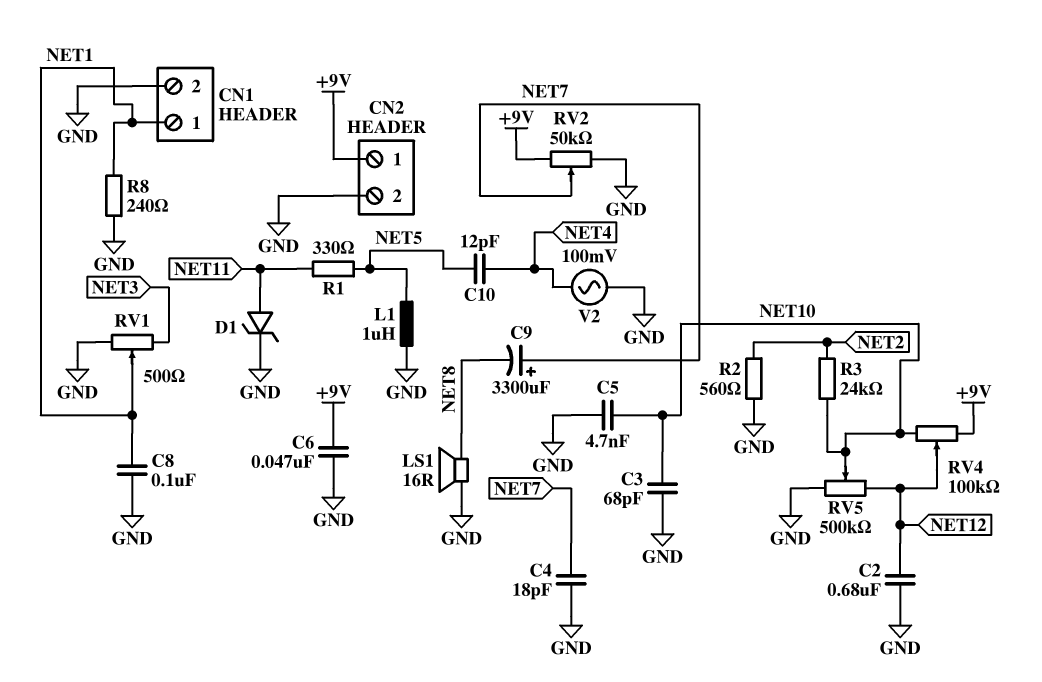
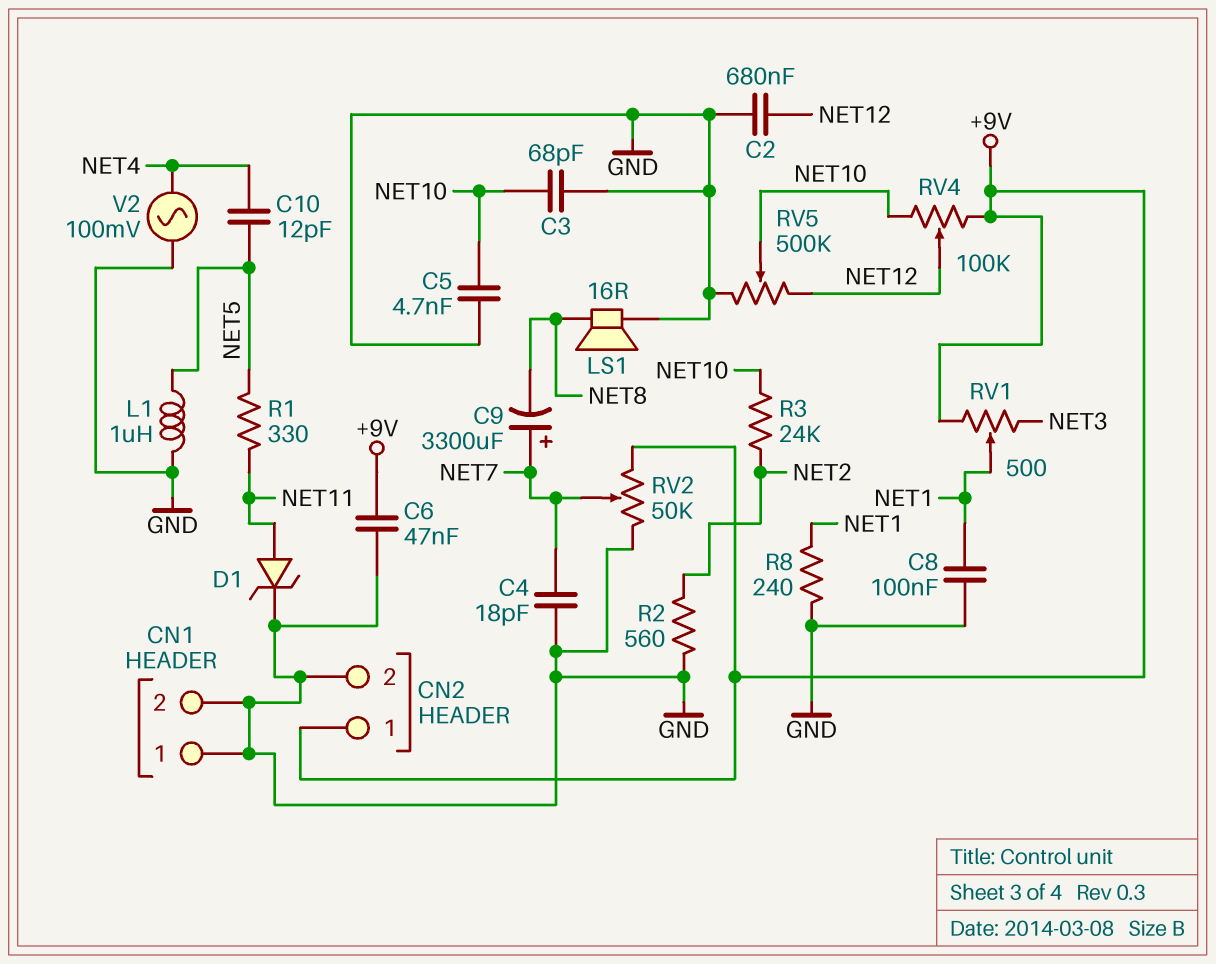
CN1 pin 1: NET1 -> GND
RV1: 500 (GND, NET3, wiper NET1) -> 500 (+9V, NET3, wiper NET1)

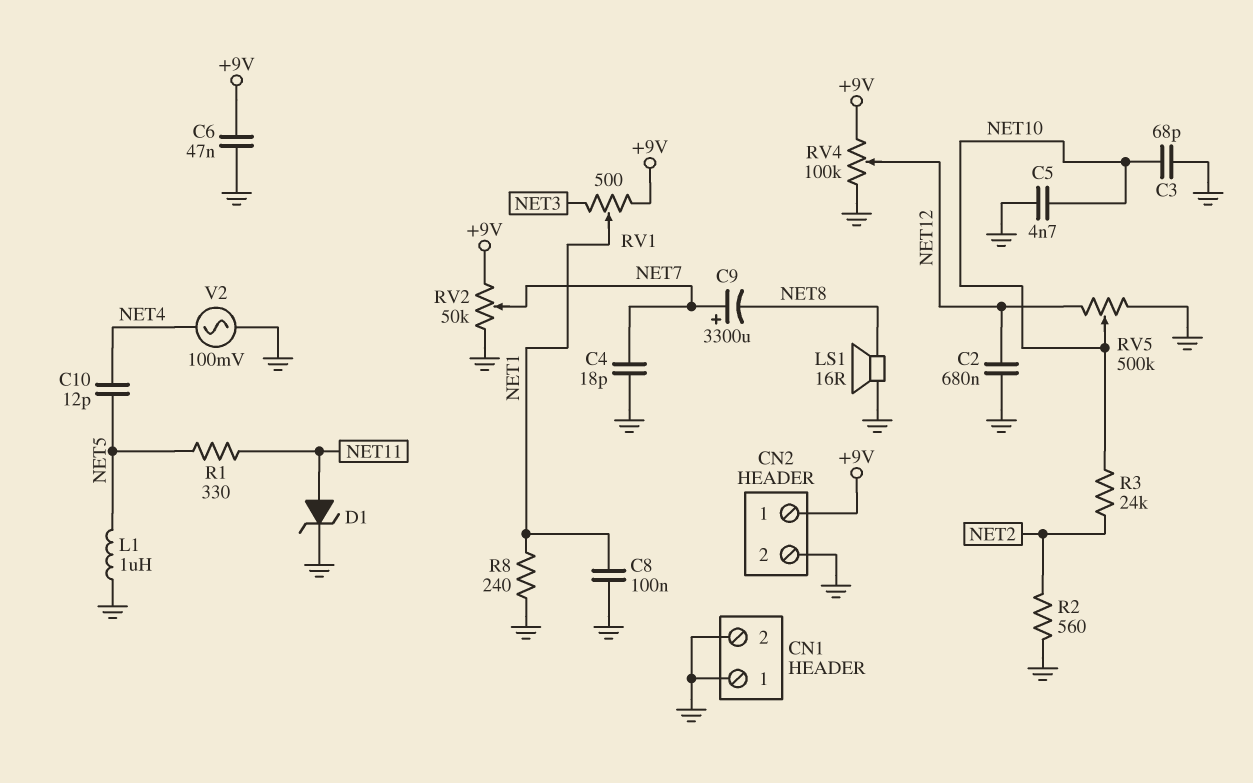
RV4: 100k (+9V, NET10, wiper NET12) -> 100k (+9V, GND, wiper NET12)

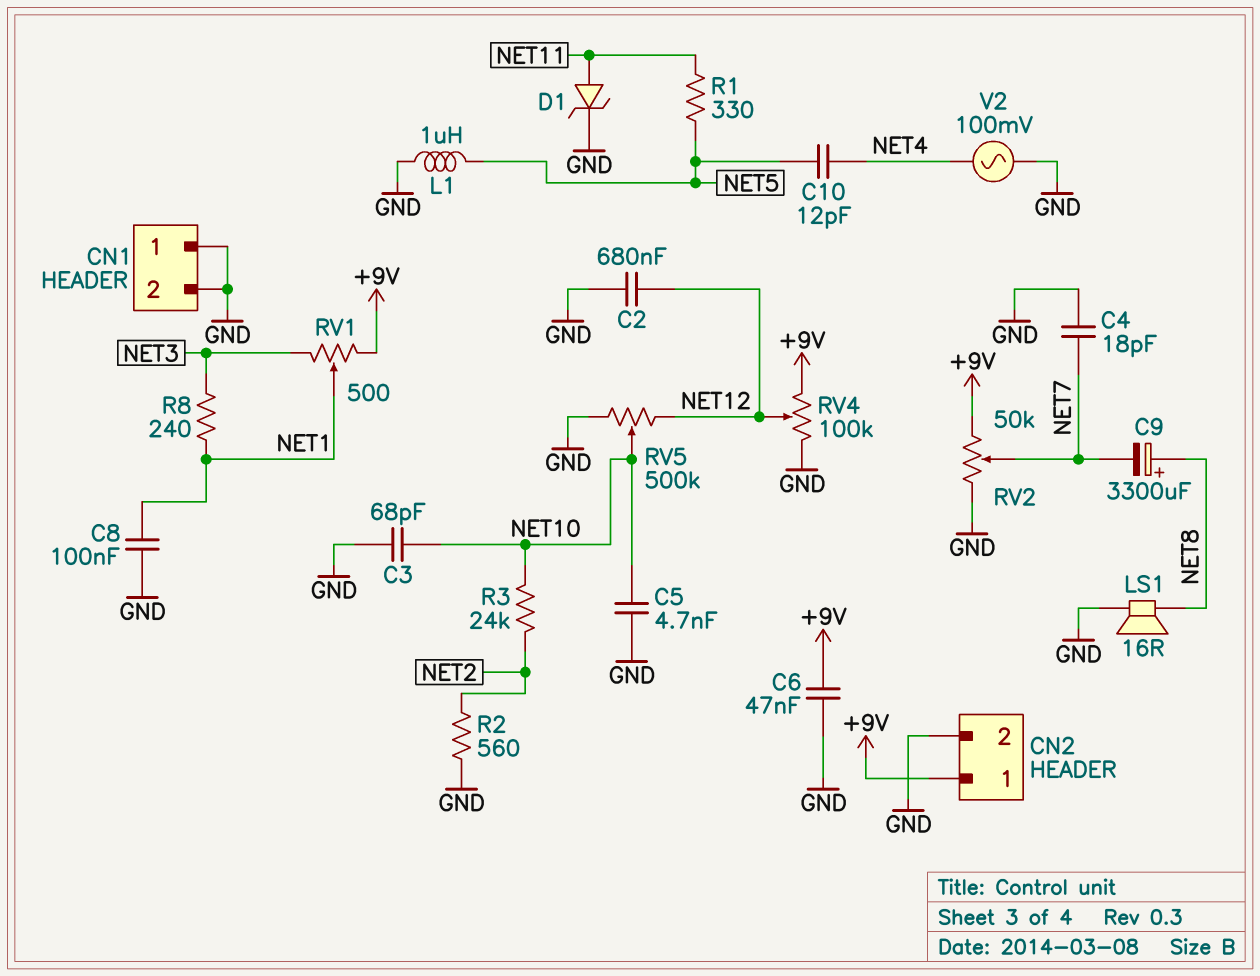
C9: 3300uF (plus NET7, minus NET8) -> 3300uF (plus NET8, minus NET7)
R8: 240 (GND, NET1) -> 240 (NET1, NET3)

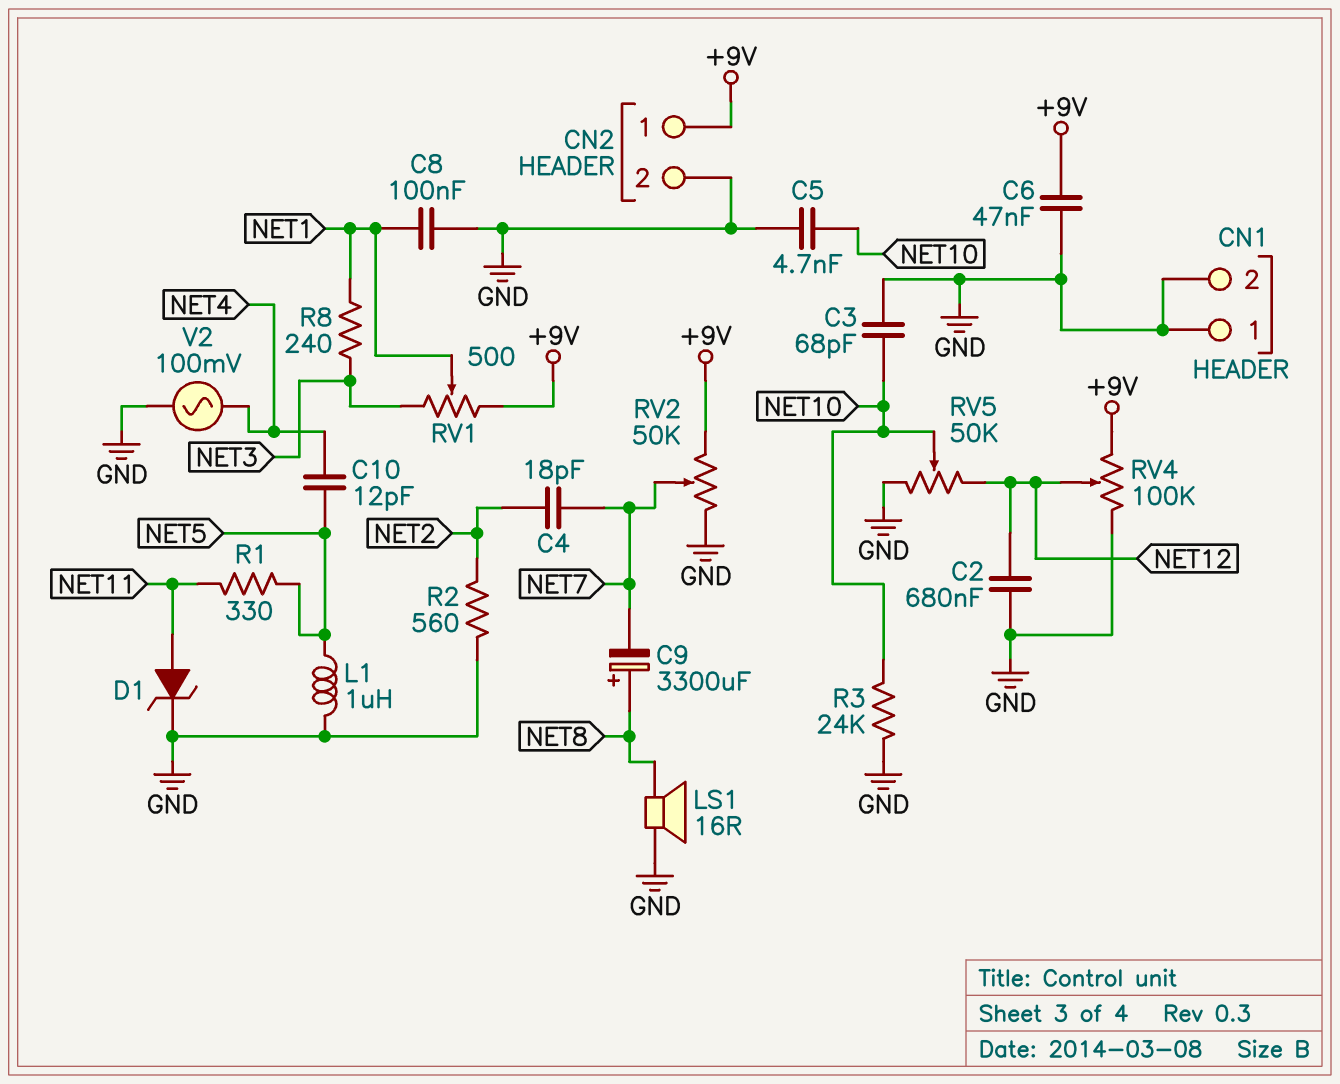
C4: 18pF (GND, NET7) -> 18pF (NET2, NET7)
R3: 24k (NET2, NET10) -> 24k (GND, NET10)
RV5: 500k (GND, NET12, wiper NET10) -> 50k (GND, NET12, wiper NET10)

